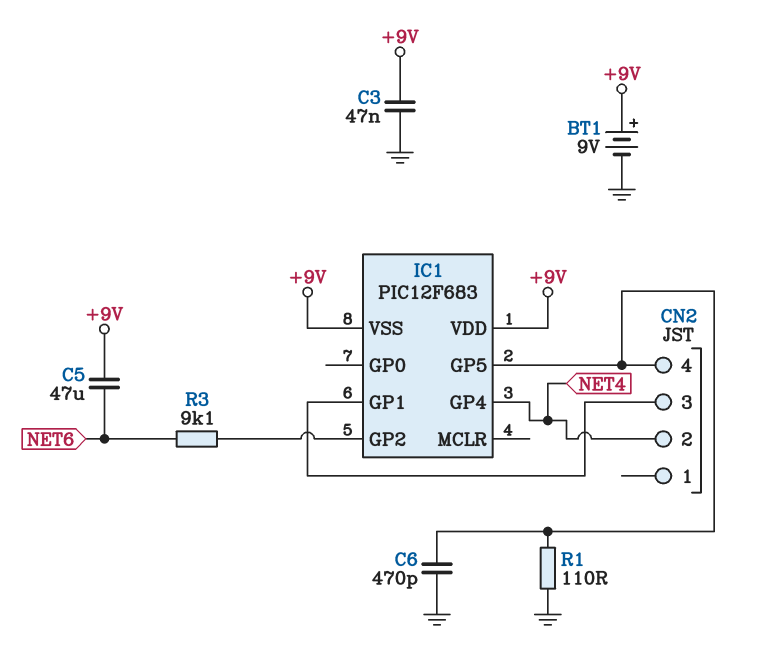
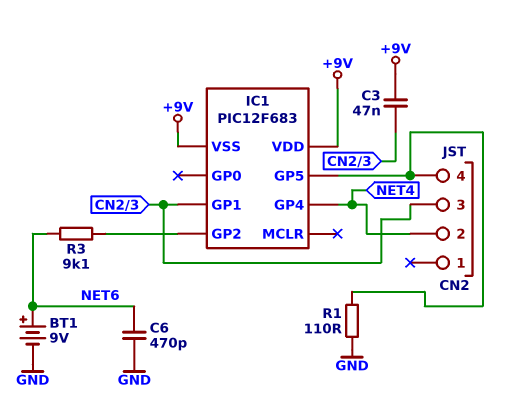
BT1: 9V (plus +9V, minus GND) -> 9V (plus NET6, minus GND)
C3: 47nF (+9V, GND) -> 47nF (+9V, CN2/3)
C5: 47uF (+9V, NET6) -> none
C6: 470pF (CN2/4, GND) -> 470pF (GND, NET6)

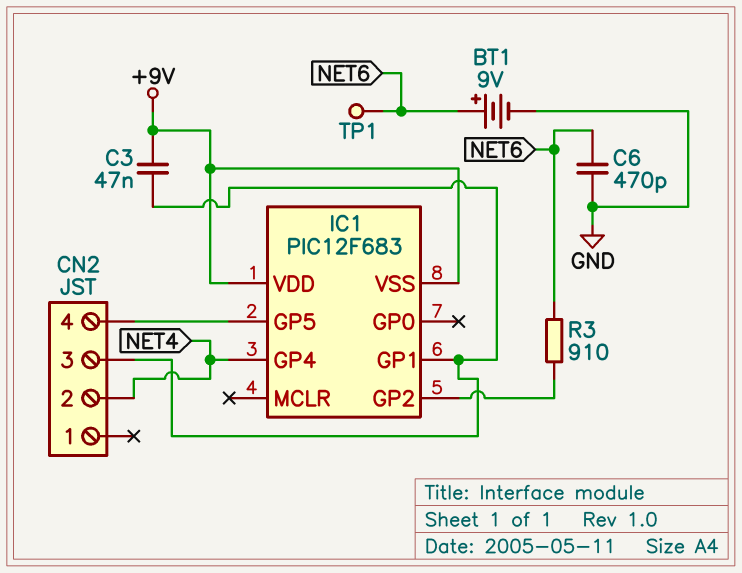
R1: 110 (CN2/4, GND) -> none
R3: 9.1k (IC1/GP2, NET6) -> 910 (IC1/GP2, NET6)
TP1: none -> test point (NET6)

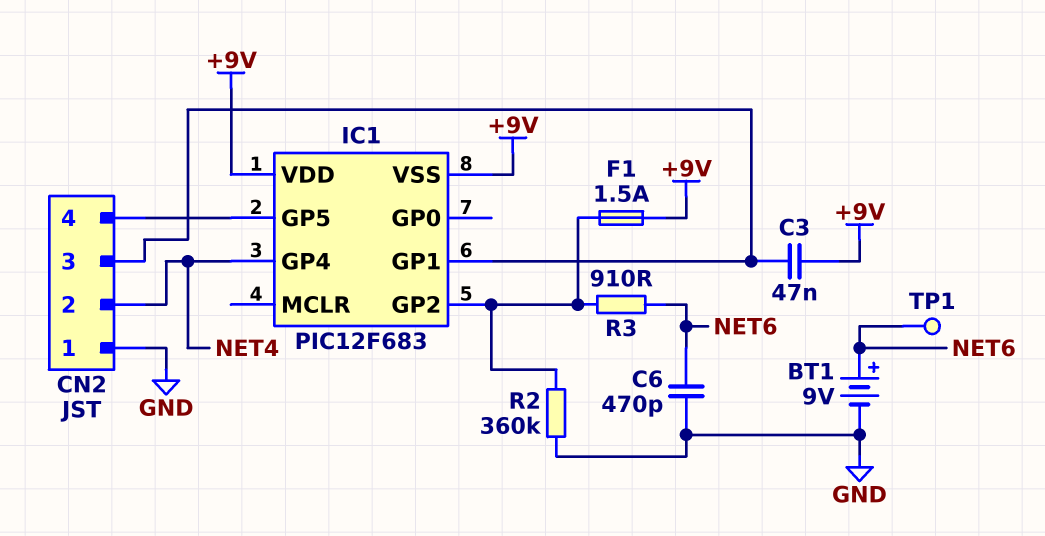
CN2 pin 1: none -> GND
F1: none -> 1.5A (+9V, IC1/GP2)
R2: none -> 360k (GND, IC1/GP2)

